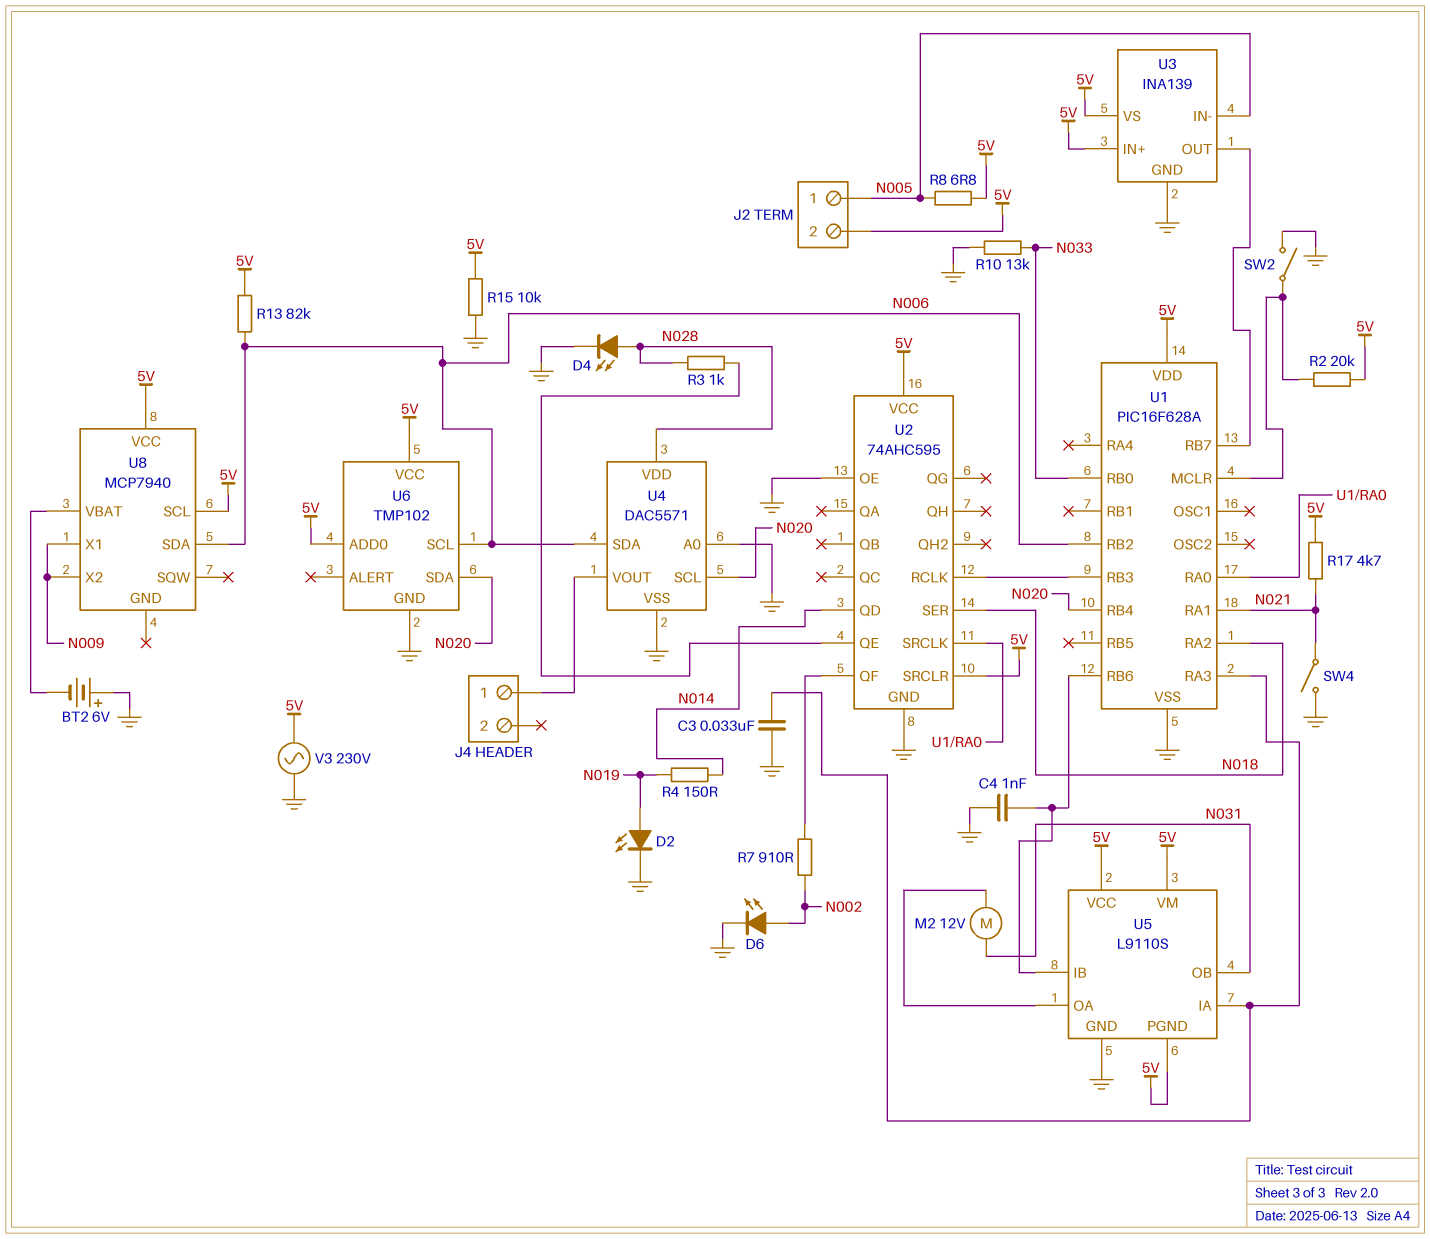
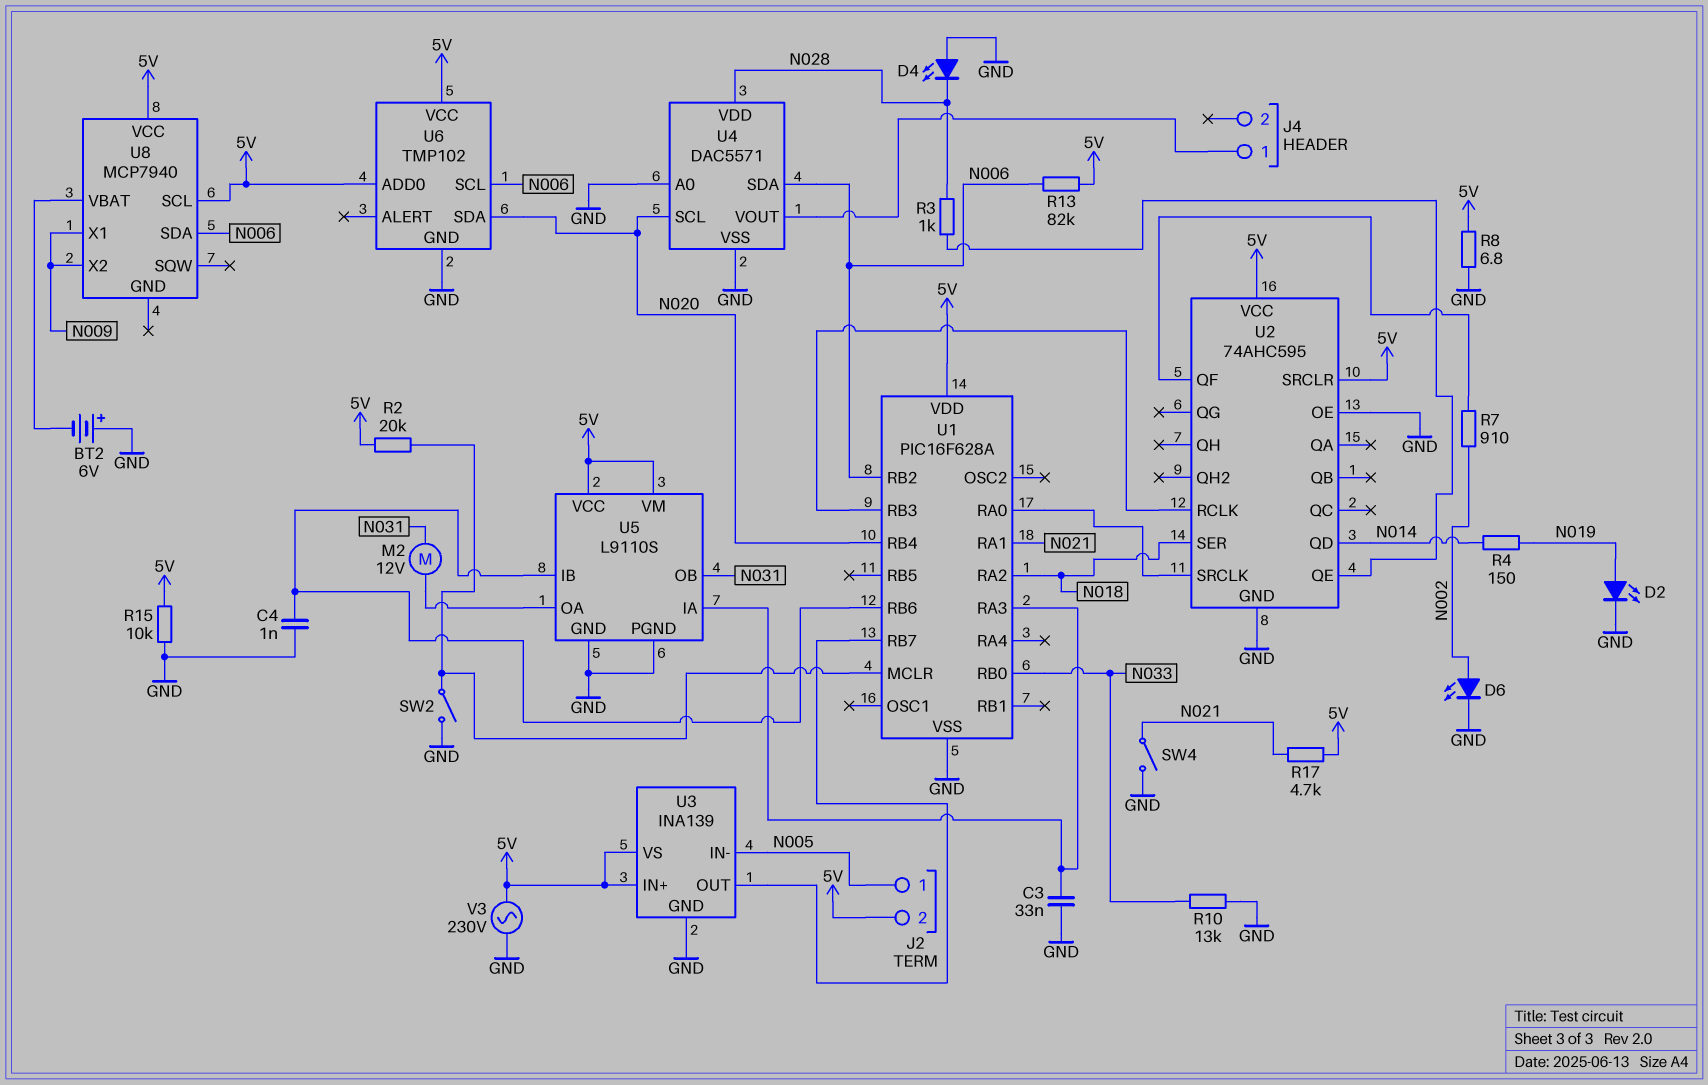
D4: LED (A N028, K GND) -> LED (A GND, K N028)
R8: 6.8 (5V, N005) -> 6.8 (5V, GND)
U5 pin PGND: 5V -> GND

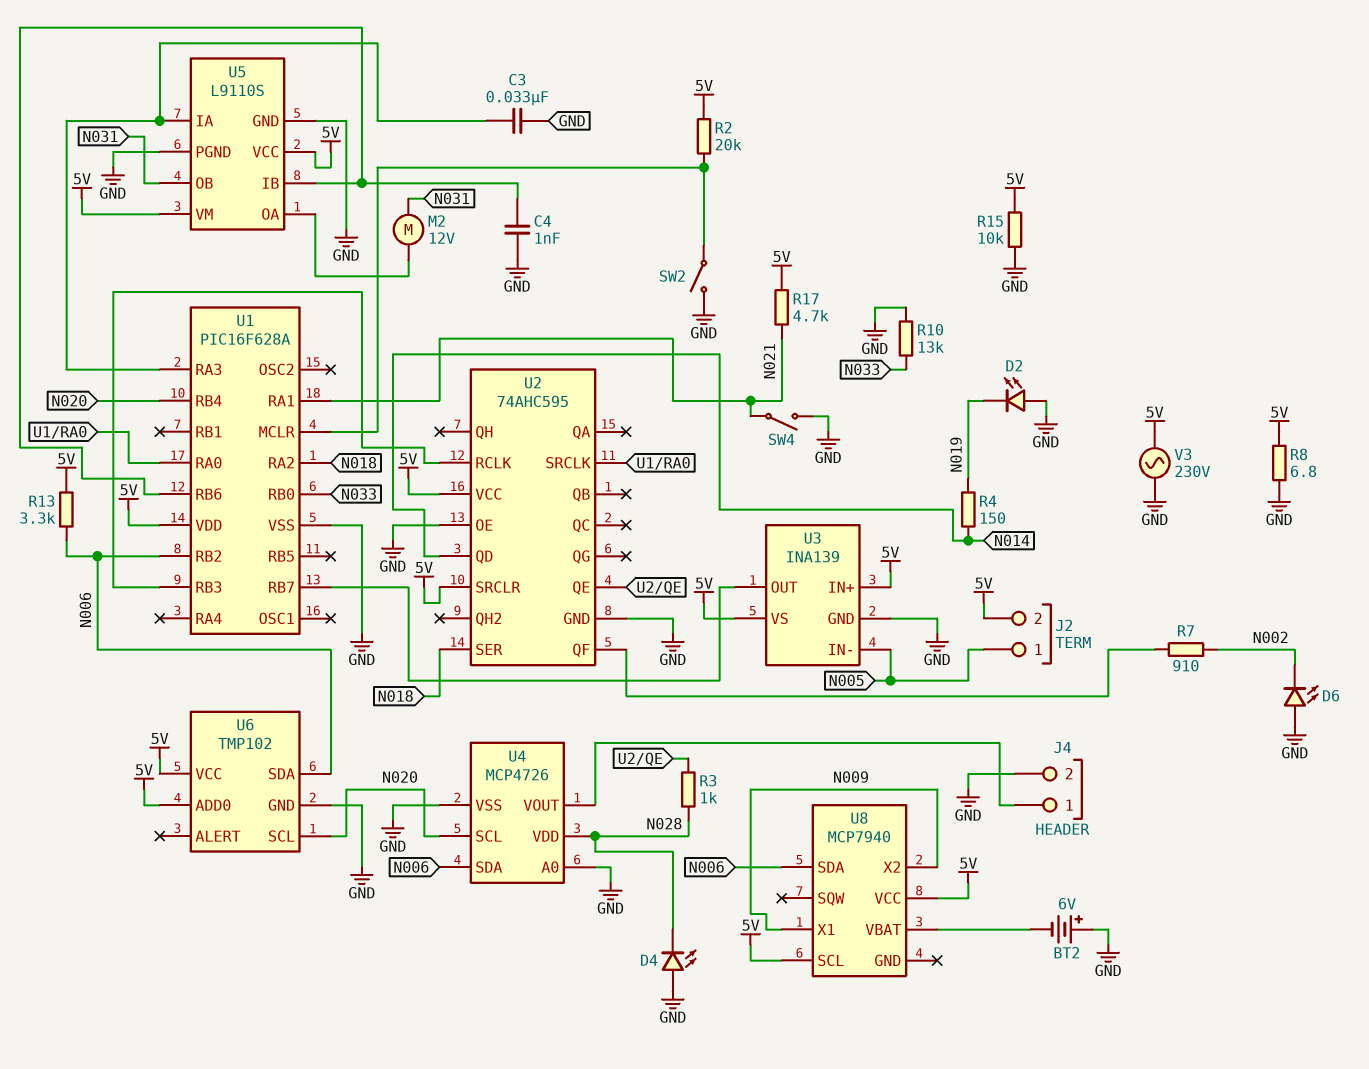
D2: LED (A N019, K GND) -> LED (A GND, K N019)
D6: LED (A N002, K GND) -> LED (A GND, K N002)
J4 pin 2: none -> GND
R13: 82k (5V, N006) -> 3.3k (5V, N006)
U4: DAC5571 -> MCP4726
U6 pin SCL: N006 -> N020
U6 pin SDA: N020 -> N006

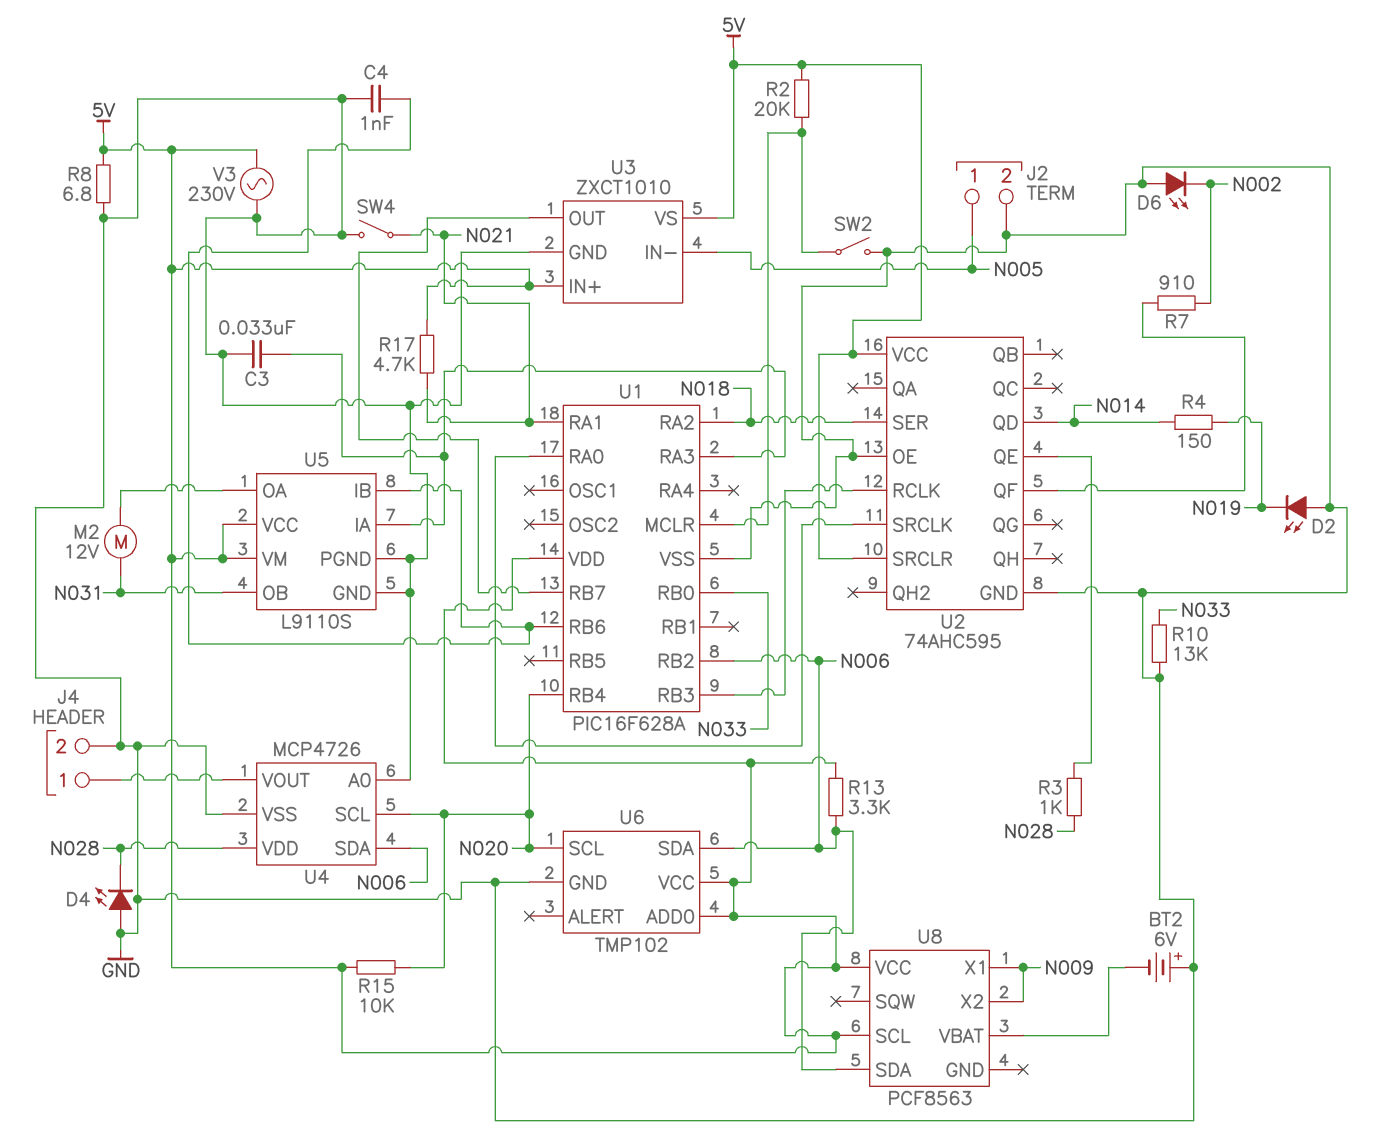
J2 pin 2: 5V -> GND
R15: 10k (5V, GND) -> 10k (5V, N020)
U3: INA139 -> ZXCT1010
U8: MCP7940 -> PCF8563

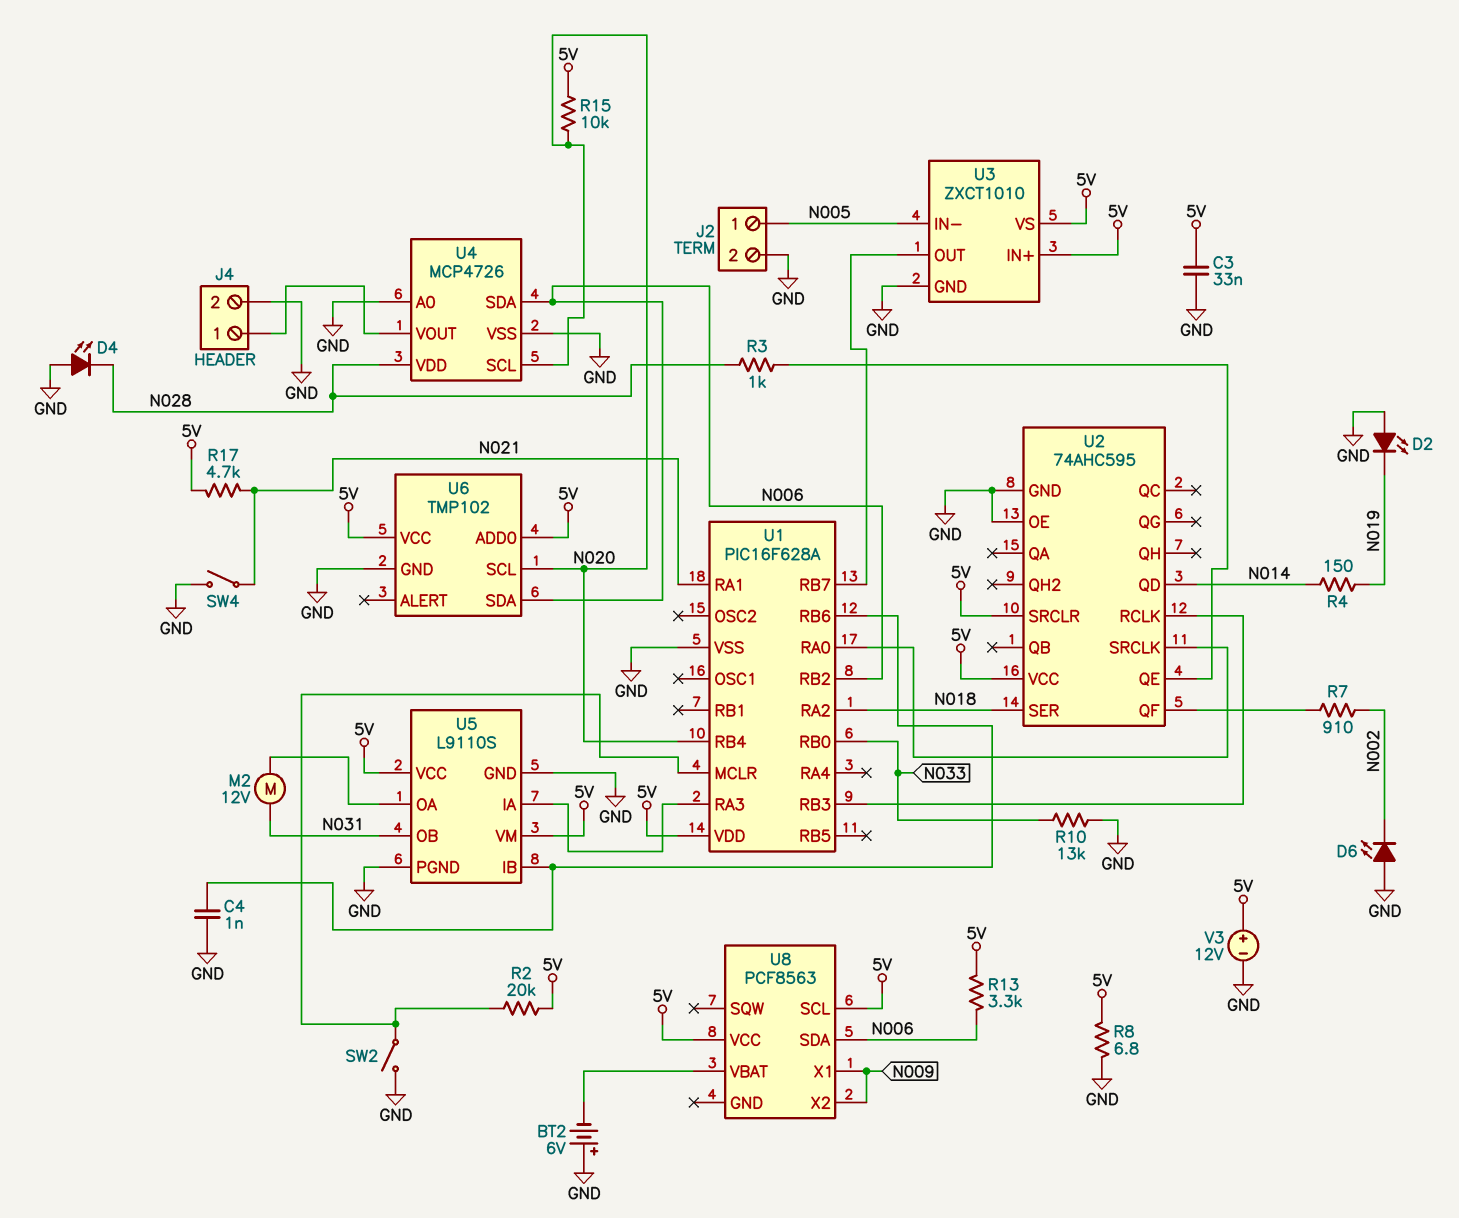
C3: 33nF (GND, U1/RA3) -> 33nF (5V, GND)
V3: AC 230V (5V, GND) -> 12V (plus 5V, minus GND)

